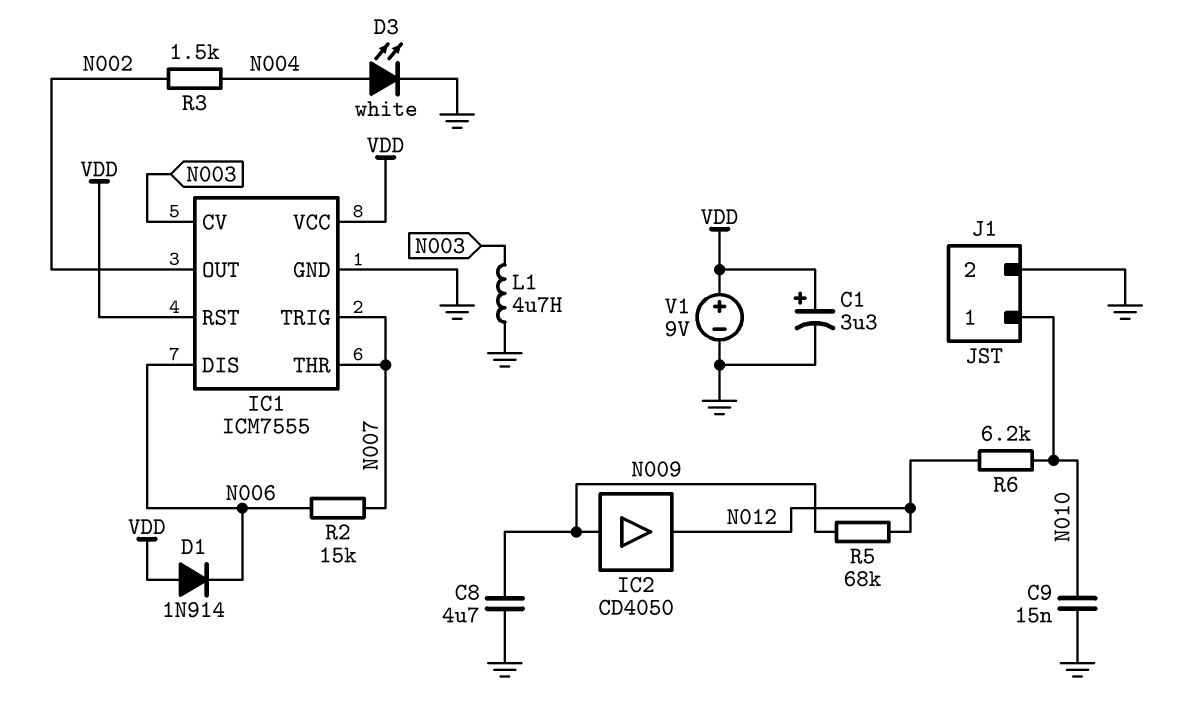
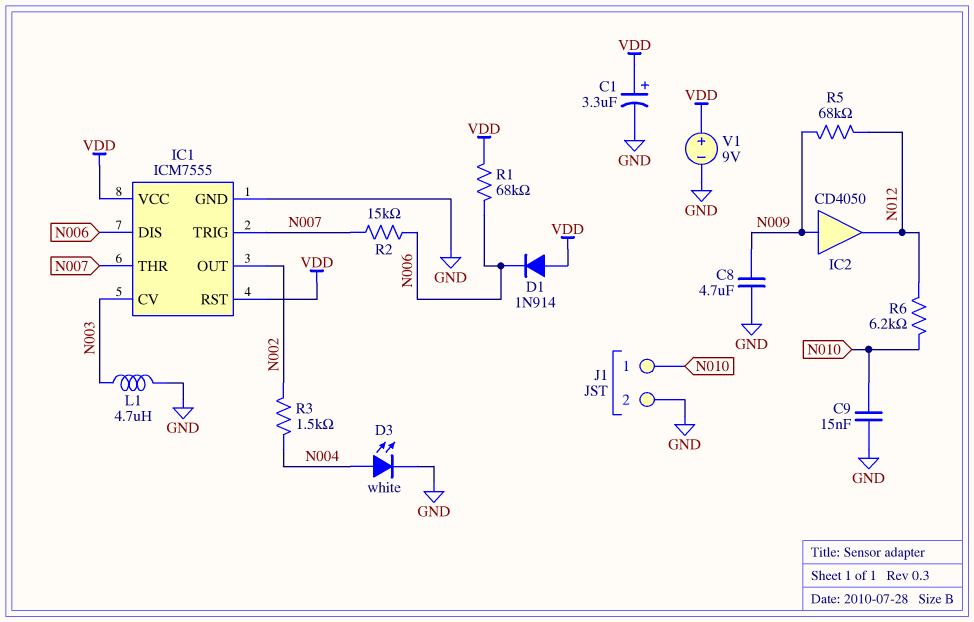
R1: none -> 68k (N006, VDD)

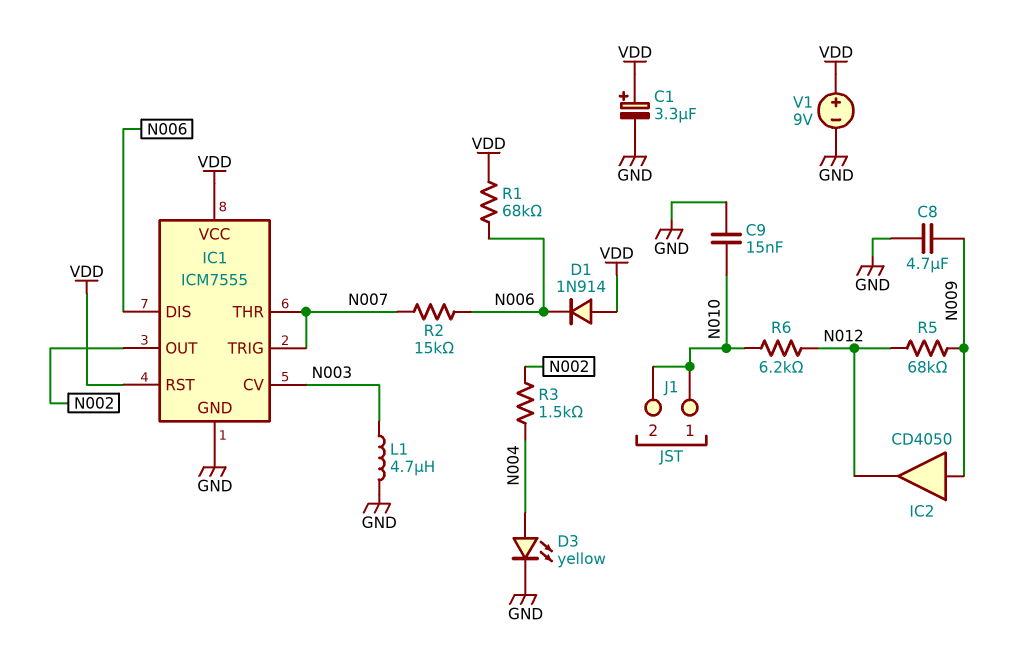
D3: LED white (A N004, K GND) -> LED yellow (A N004, K GND)
J1 pin 2: GND -> N010

